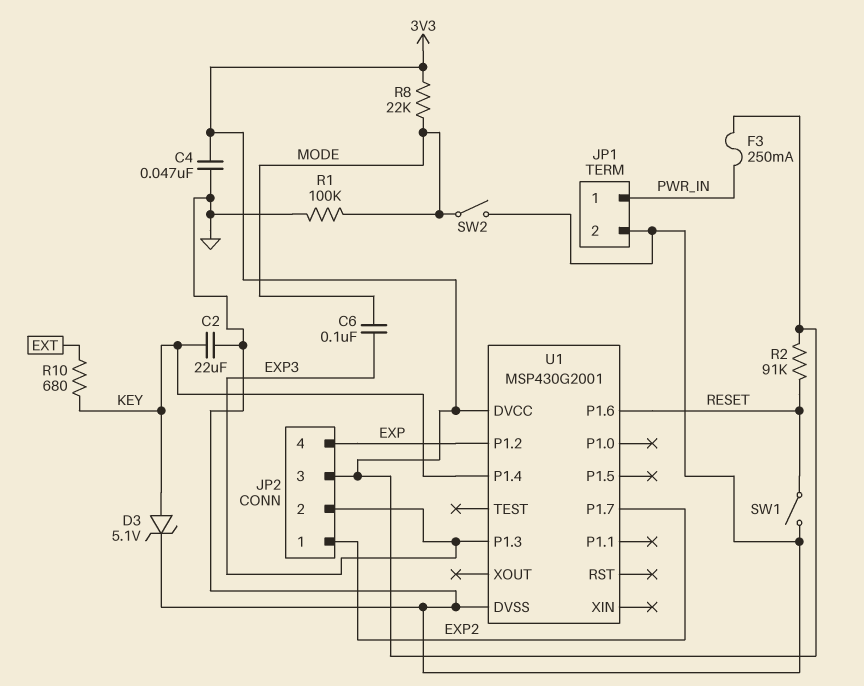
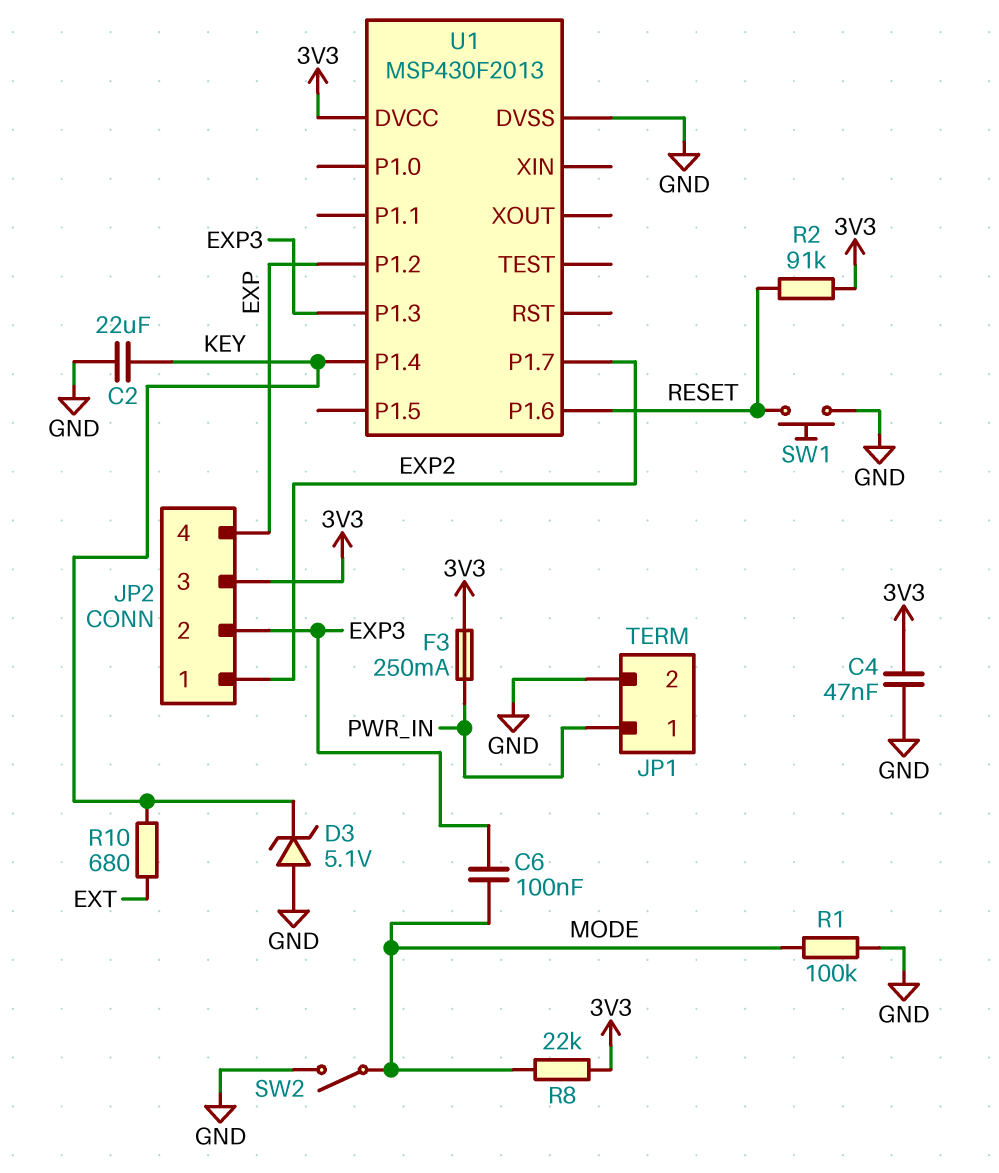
D3: zener 5.1V (A KEY, K GND) -> zener 5.1V (A GND, K KEY)
SW1: switch (GND, RESET) -> button (GND, RESET)
U1: MSP430G2001 -> MSP430F2013

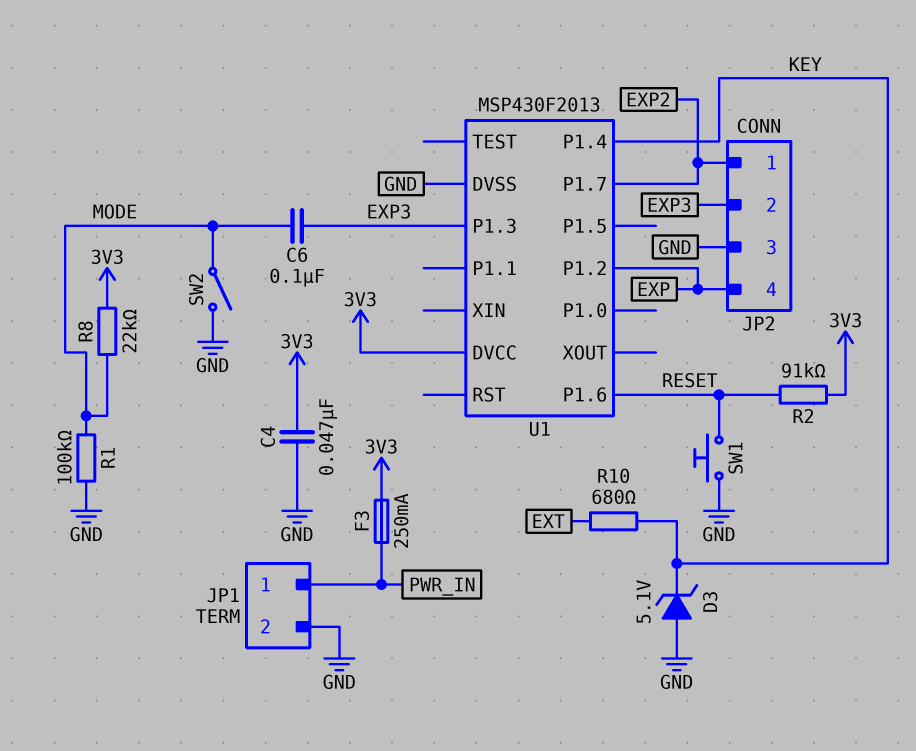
C2: 22uF (GND, KEY) -> none
JP2 pin 3: 3V3 -> GND

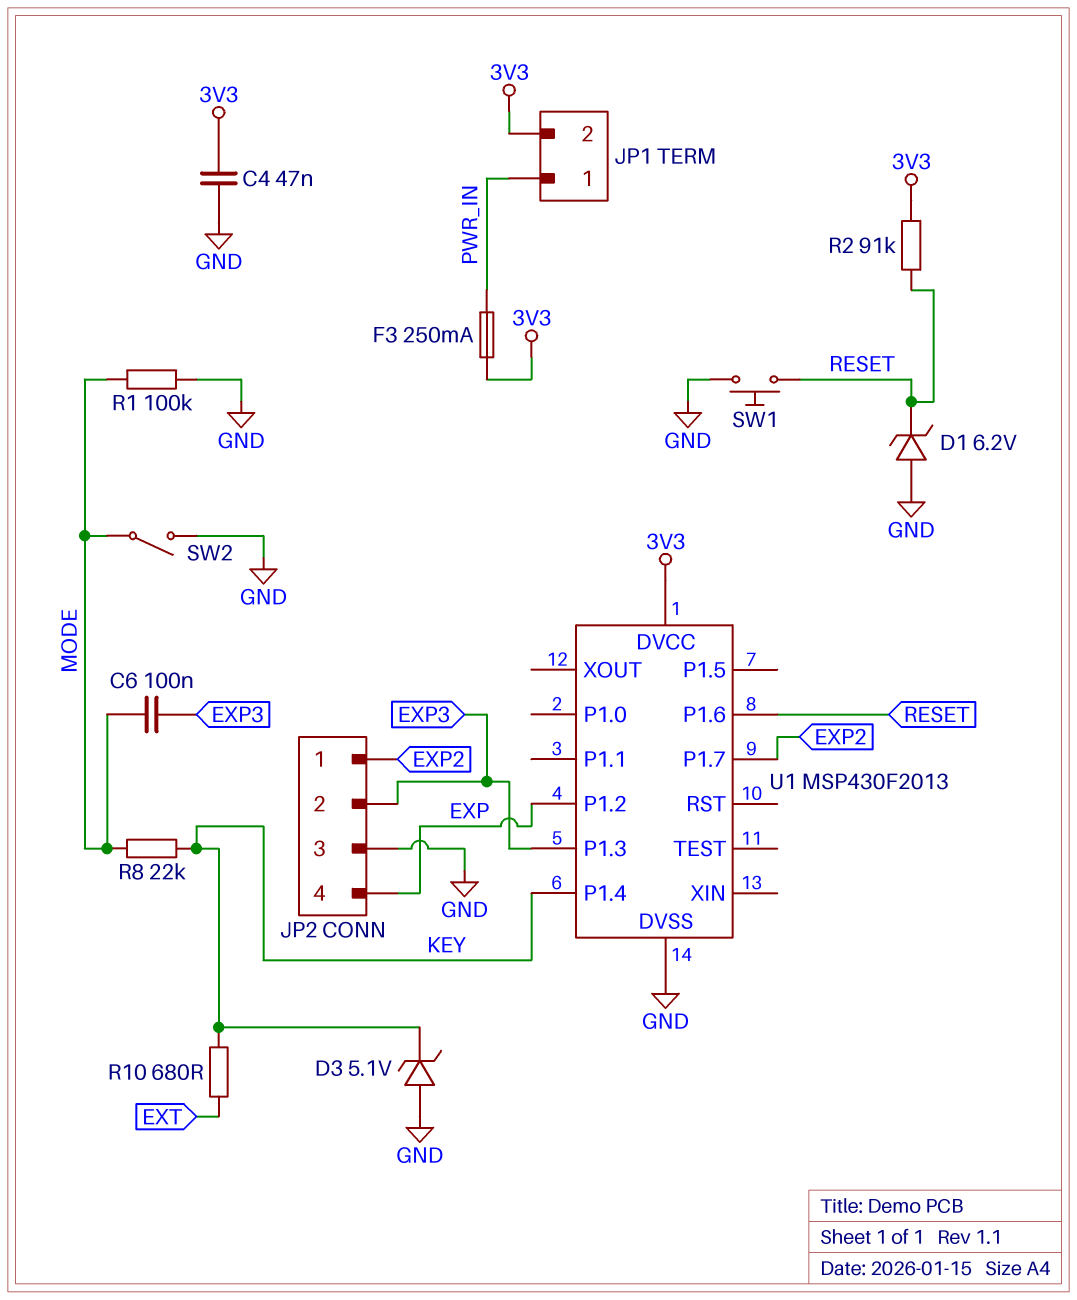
D1: none -> zener 6.2V (A GND, K RESET)
JP1 pin 2: GND -> 3V3
R8: 22k (3V3, MODE) -> 22k (KEY, MODE)

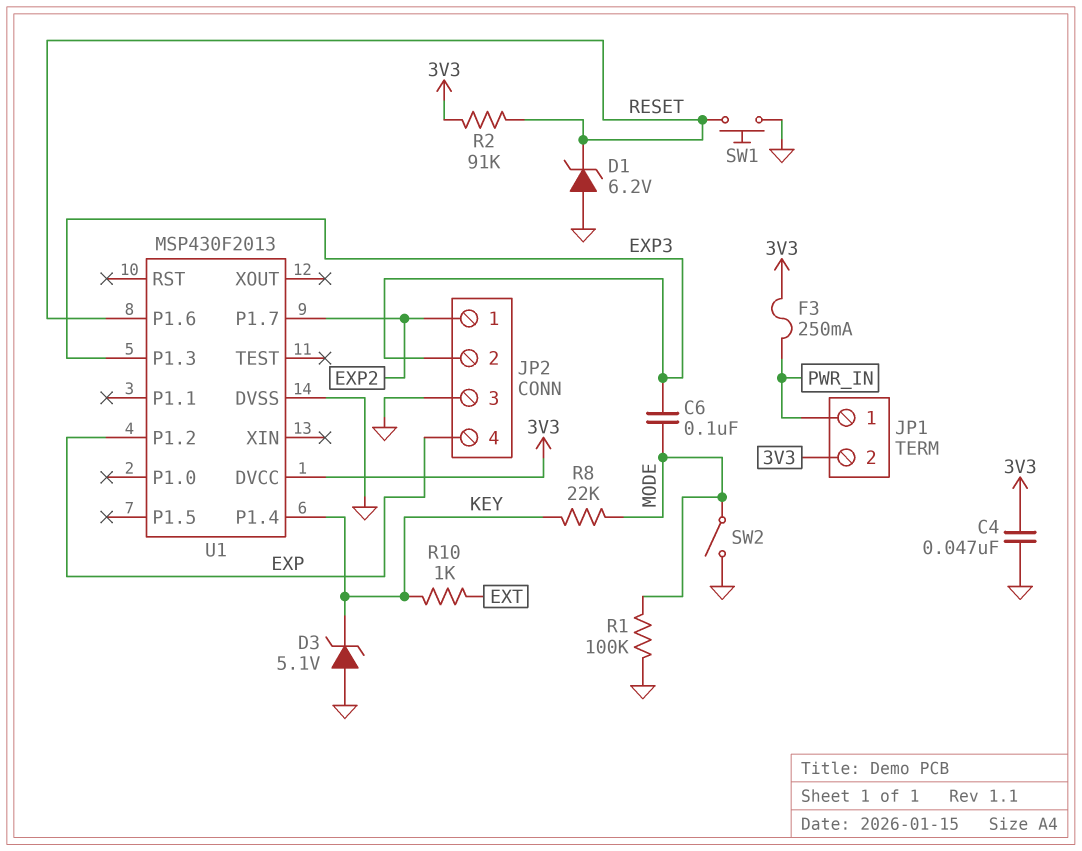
R10: 680 (EXT, KEY) -> 1k (EXT, KEY)

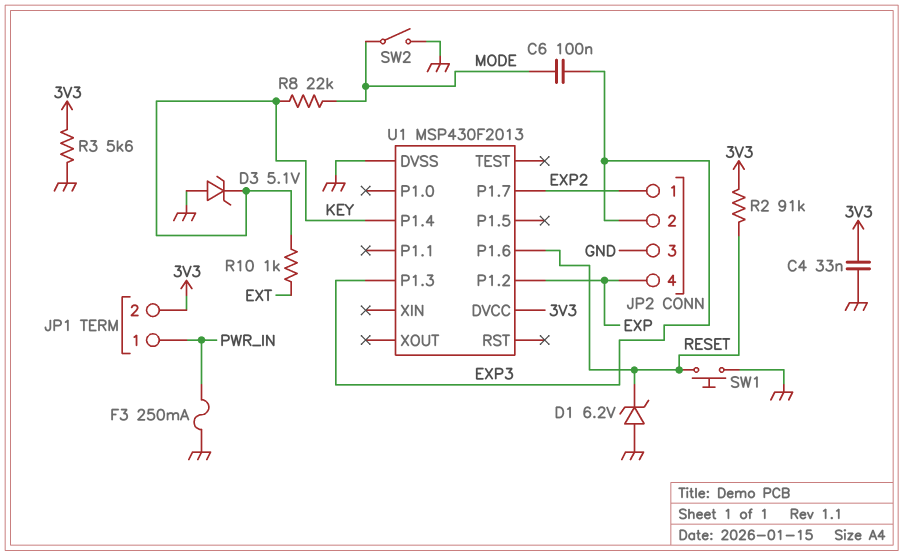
C4: 47nF (3V3, GND) -> 33nF (3V3, GND)
F3: 250mA (3V3, PWR_IN) -> 250mA (GND, PWR_IN)
R1: 100k (GND, MODE) -> none
R3: none -> 5.6k (3V3, GND)

